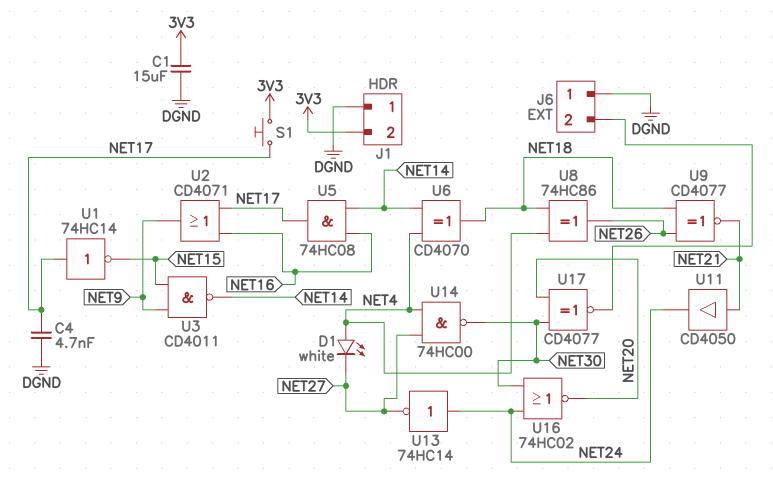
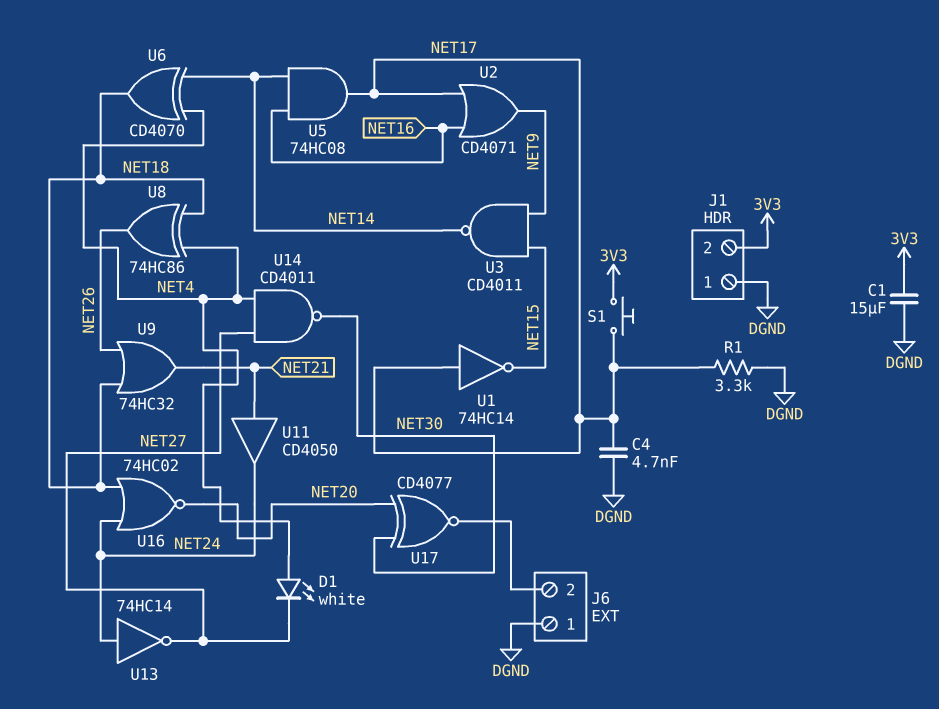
R1: none -> 3.3k (DGND, NET17)
U9: XNOR CD4077 (in NET18, in NET26, out NET21) -> OR 74HC32 (in NET18, in NET26, out NET21)
U14: NAND 74HC00 (in NET4, in NET27, out NET30) -> NAND CD4011 (in NET4, in NET27, out NET30)
U16: NOR 74HC02 (in NET24, in NET30, out NET20) -> NOR 74HC02 (in NET18, in NET24, out NET20)

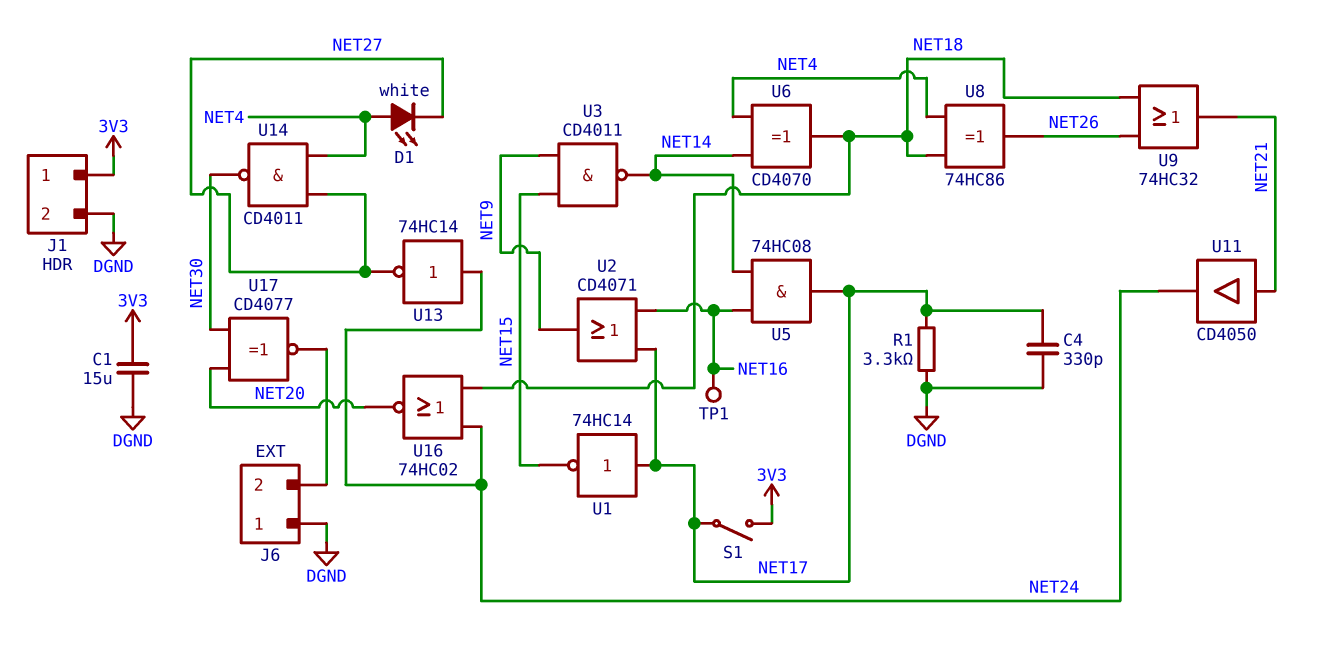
C4: 4.7nF (DGND, NET17) -> 330pF (DGND, NET17)
J1 pin 1: DGND -> 3V3
J1 pin 2: 3V3 -> DGND
S1: button (3V3, NET17) -> switch (3V3, NET17)
TP1: none -> test point (NET16)

